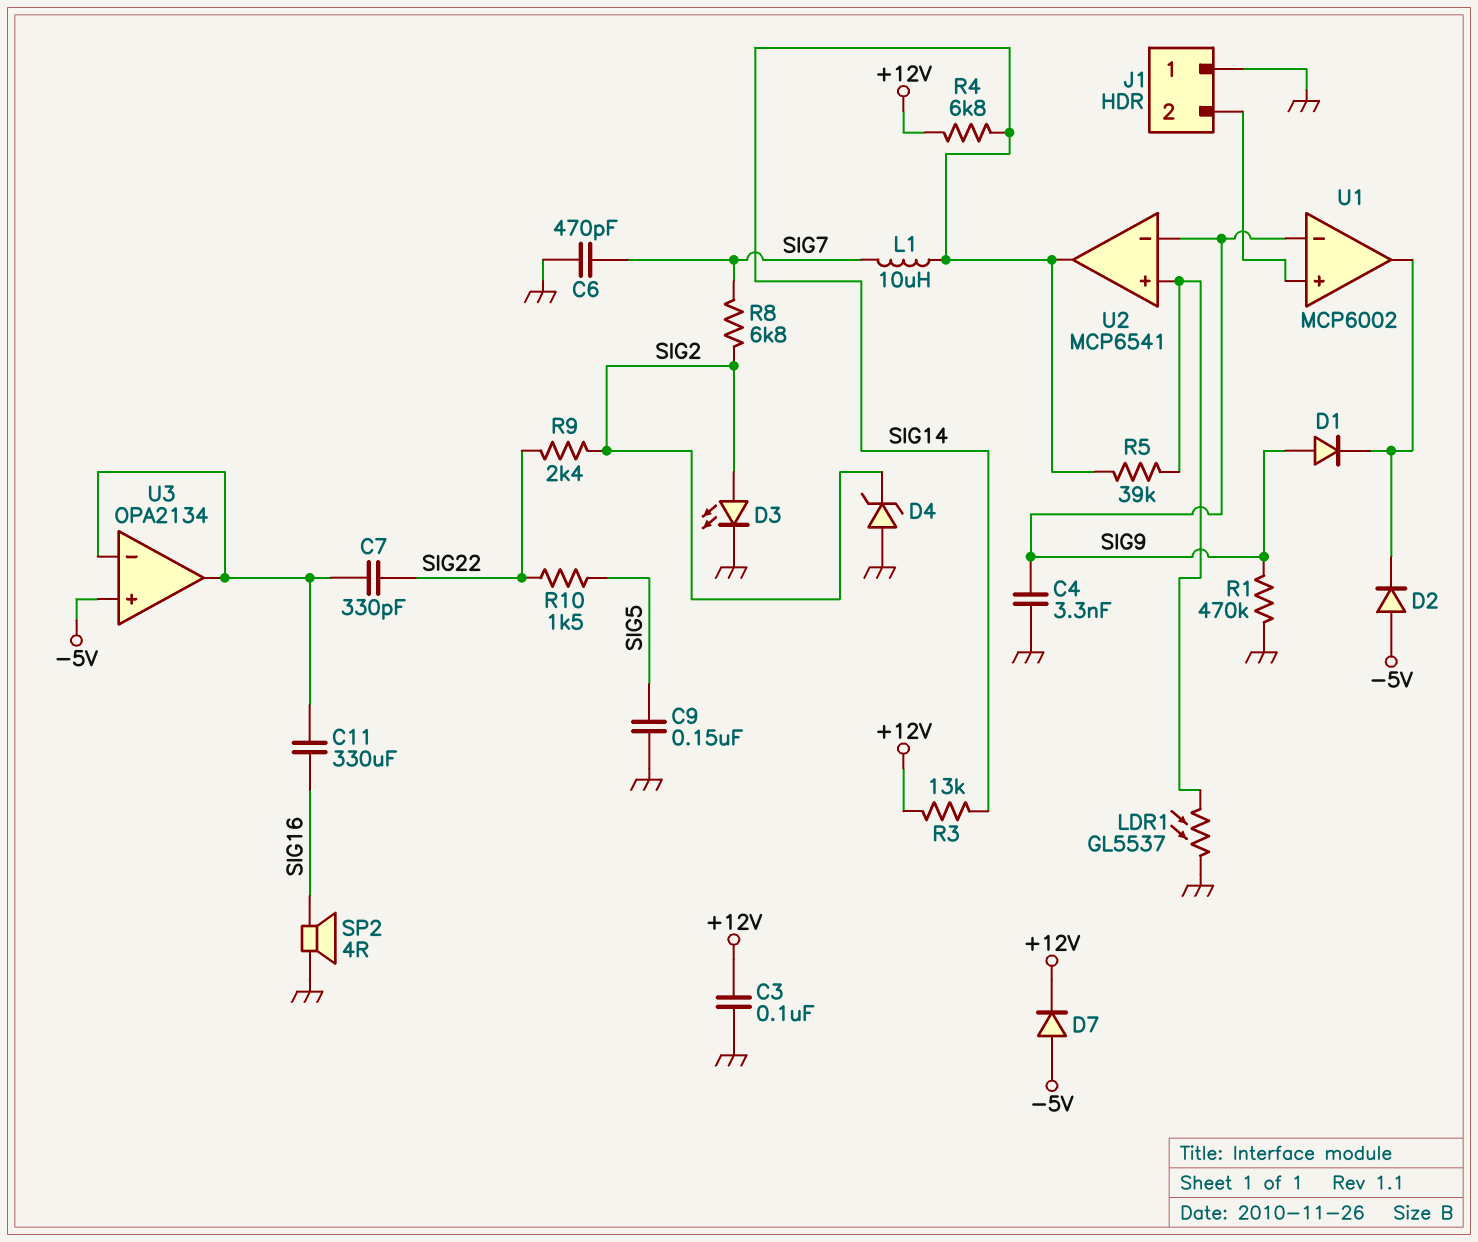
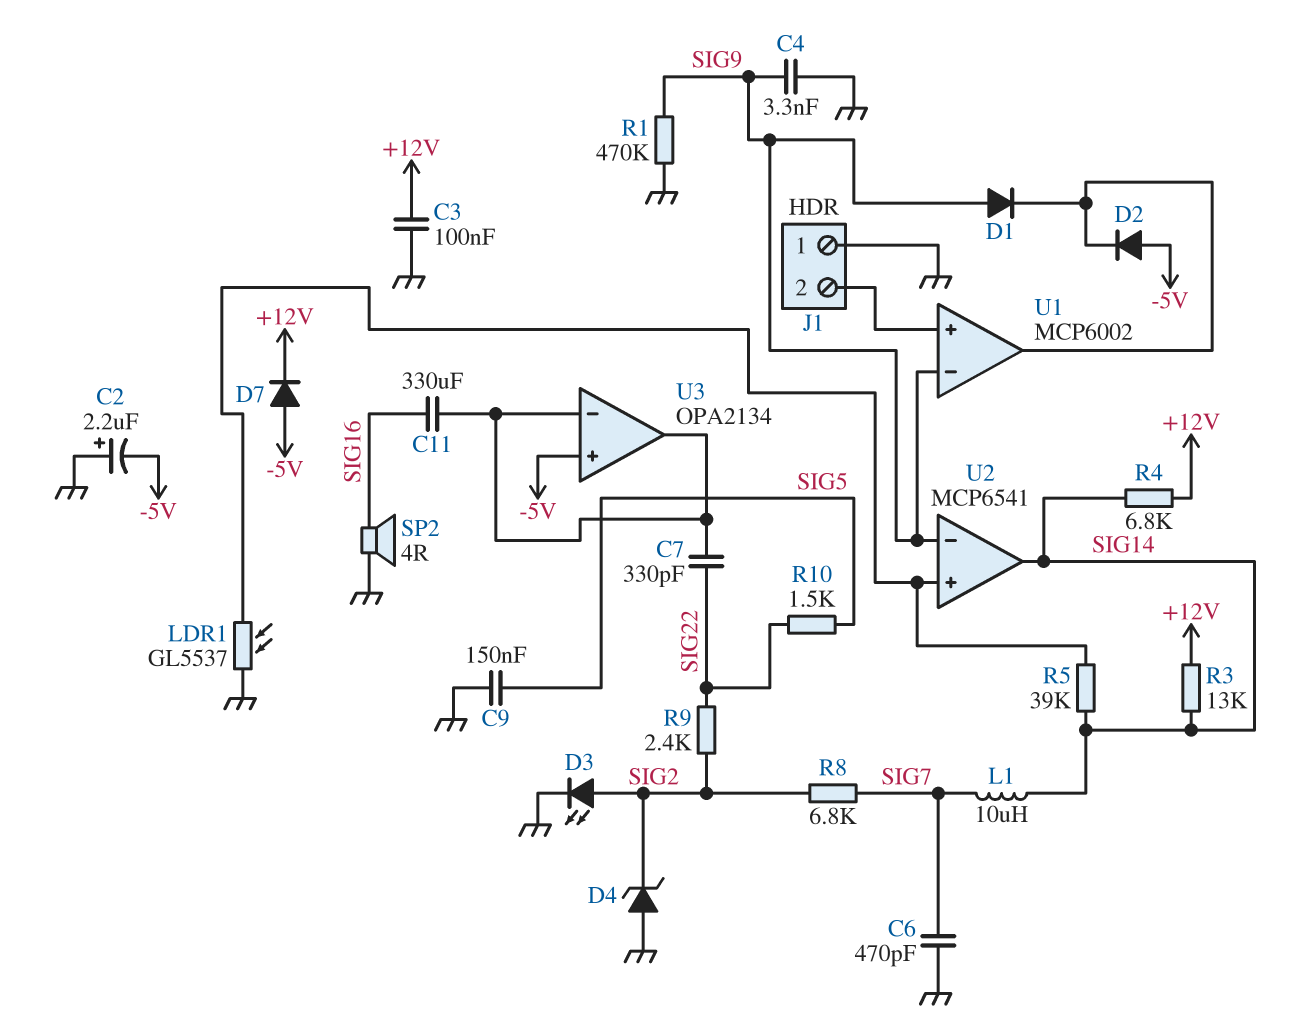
C2: none -> 2.2uF (plus GND, minus -5V)

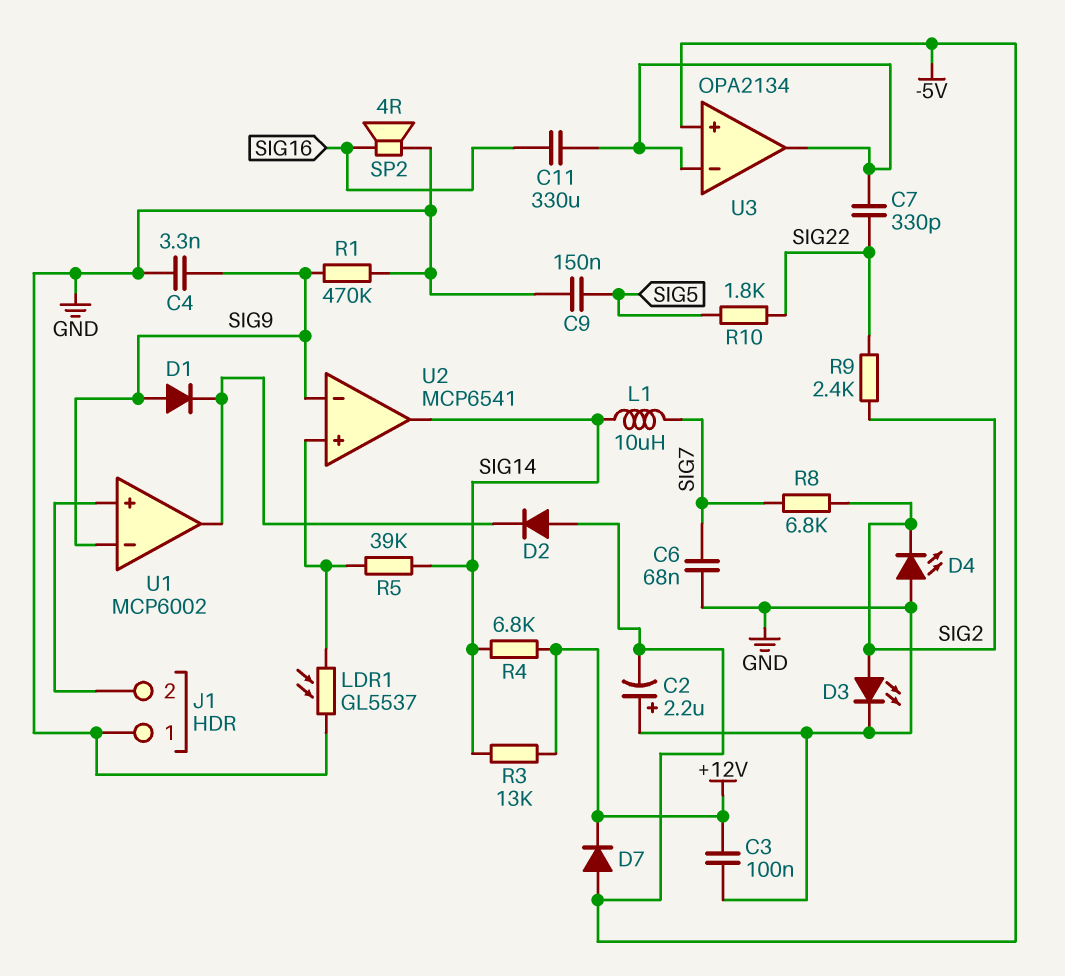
C6: 470pF (GND, SIG7) -> 68nF (GND, SIG7)
D4: zener (A GND, K SIG2) -> LED (A GND, K SIG2)
R10: 1.5k (SIG5, SIG22) -> 1.8k (SIG5, SIG22)

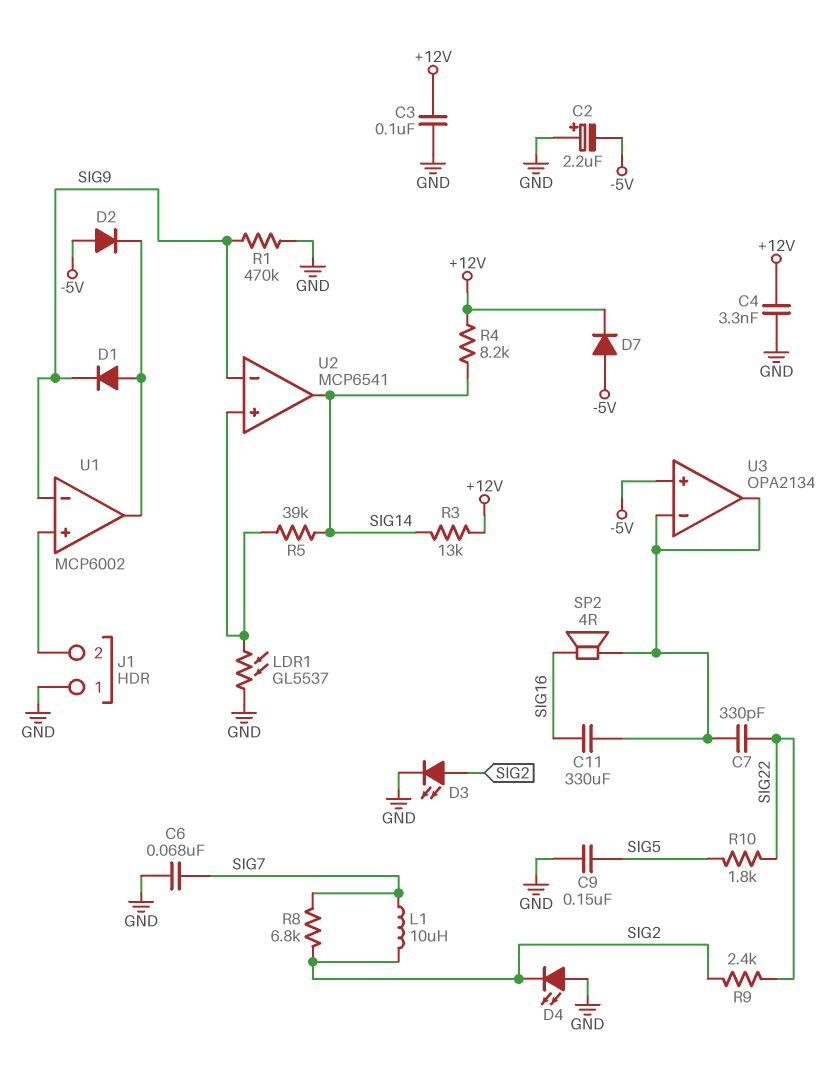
C4: 3.3nF (GND, SIG9) -> 3.3nF (+12V, GND)
D1: diode (A SIG9, K U1/out) -> diode (A U1/out, K SIG9)
L1: 10uH (SIG7, SIG14) -> 10uH (SIG2, SIG7)
R4: 6.8k (+12V, SIG14) -> 8.2k (+12V, SIG14)
SP2: speaker 4R (GND, SIG16) -> speaker 4R (SIG16, U3/in-)

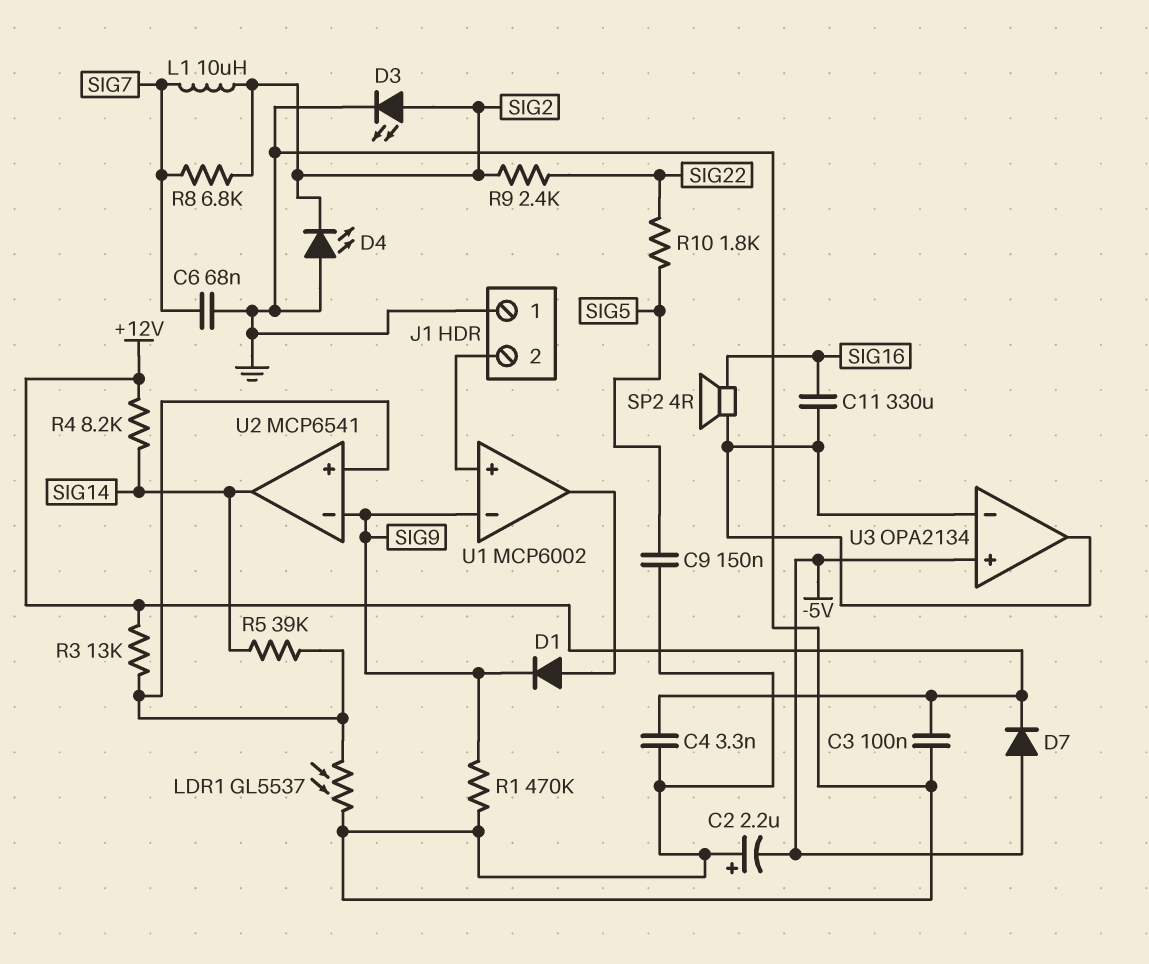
C7: 330pF (SIG22, U3/in-) -> none
D2: diode (A -5V, K U1/out) -> none
R3: 13k (+12V, SIG14) -> 13k (+12V, U2/in+)

